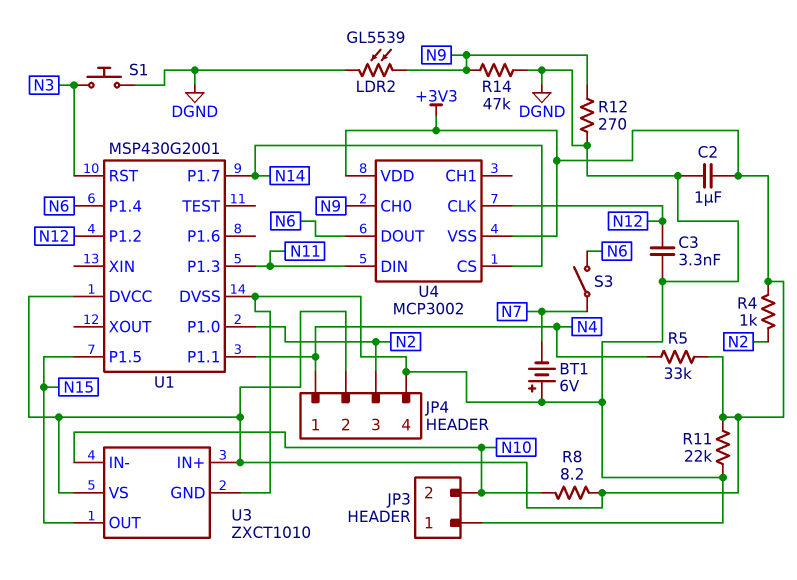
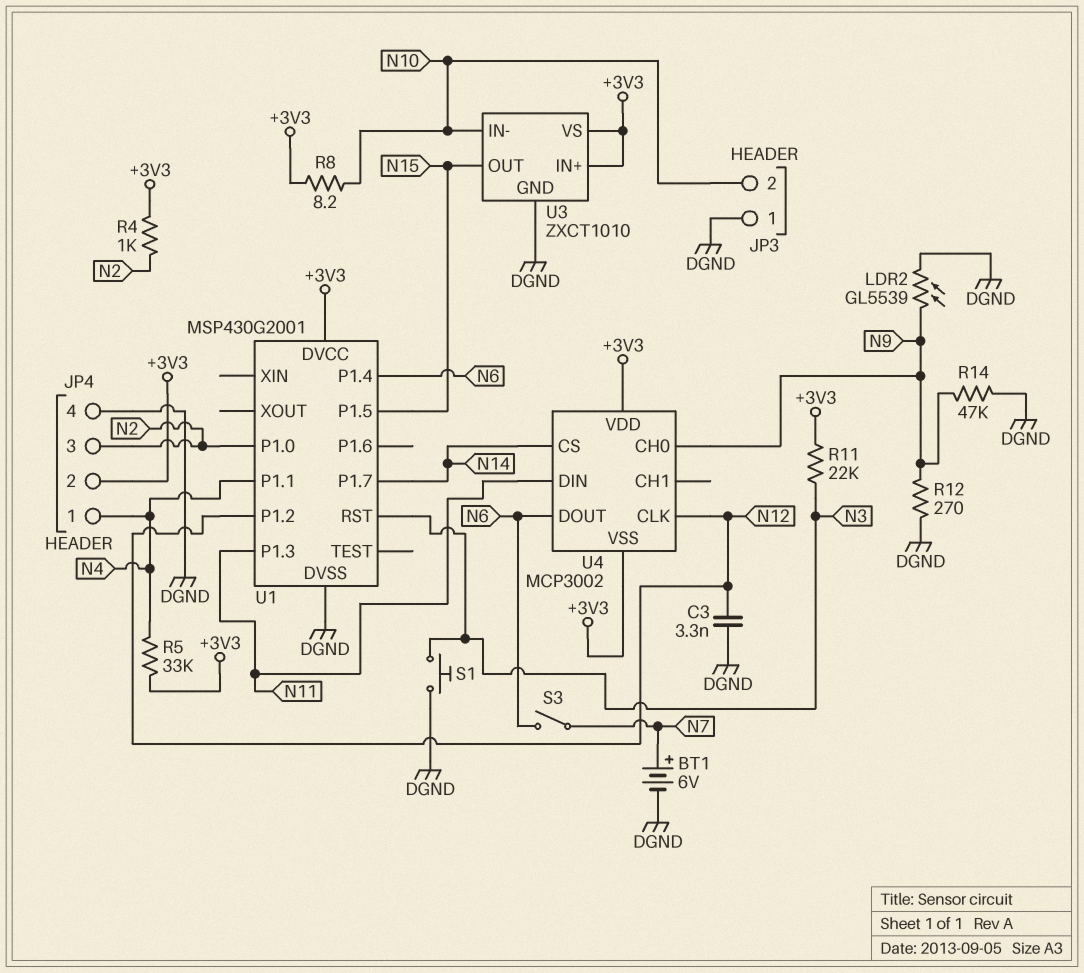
BT1: 6V (plus DGND, minus N7) -> 6V (plus N7, minus DGND)
C2: 1uF (+3V3, DGND) -> none
R11: 22k (+3V3, DGND) -> 22k (+3V3, N3)

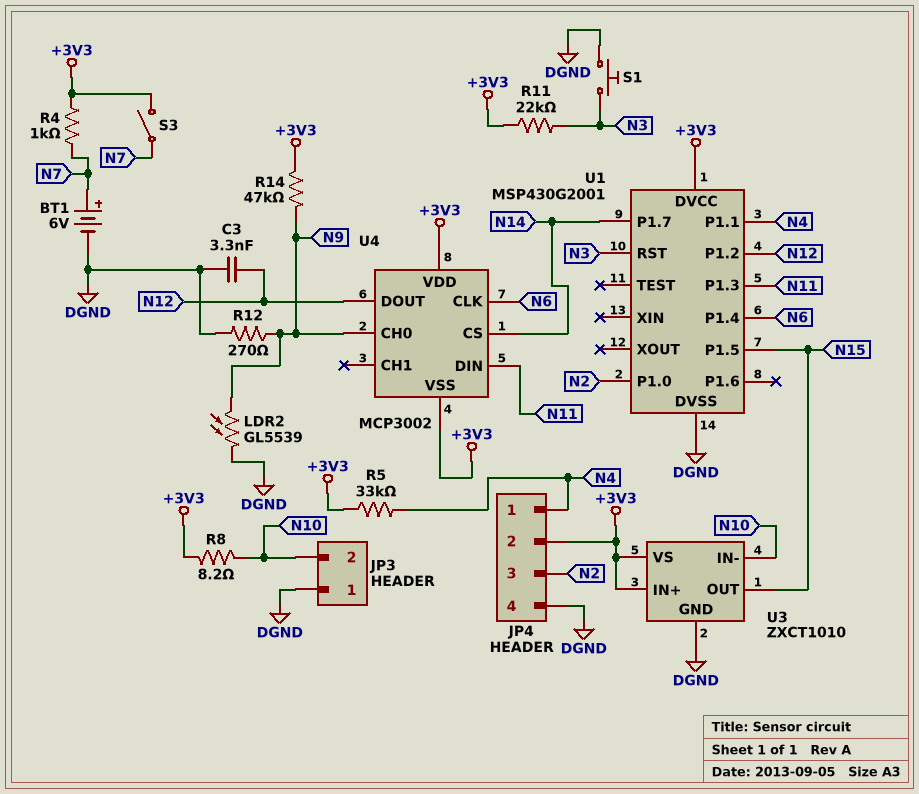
R4: 1k (+3V3, N2) -> 1k (+3V3, N7)
R14: 47k (DGND, N9) -> 47k (+3V3, N9)
S3: switch (N6, N7) -> switch (+3V3, N7)
U4 pin CLK: N12 -> N6
U4 pin DOUT: N6 -> N12

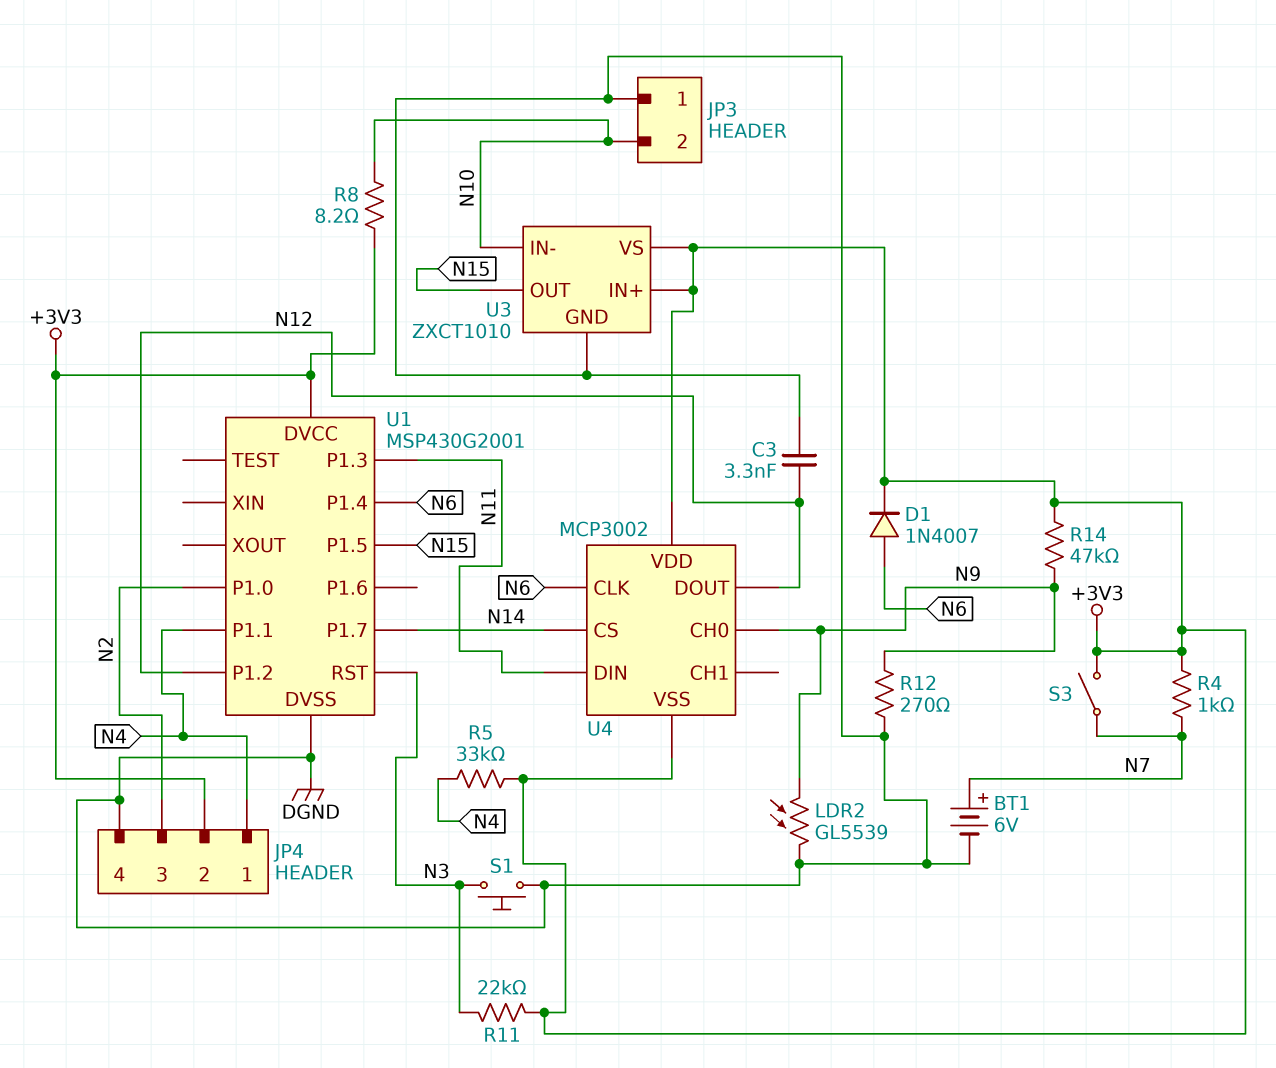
D1: none -> diode 1N4007 (A N6, K +3V3)

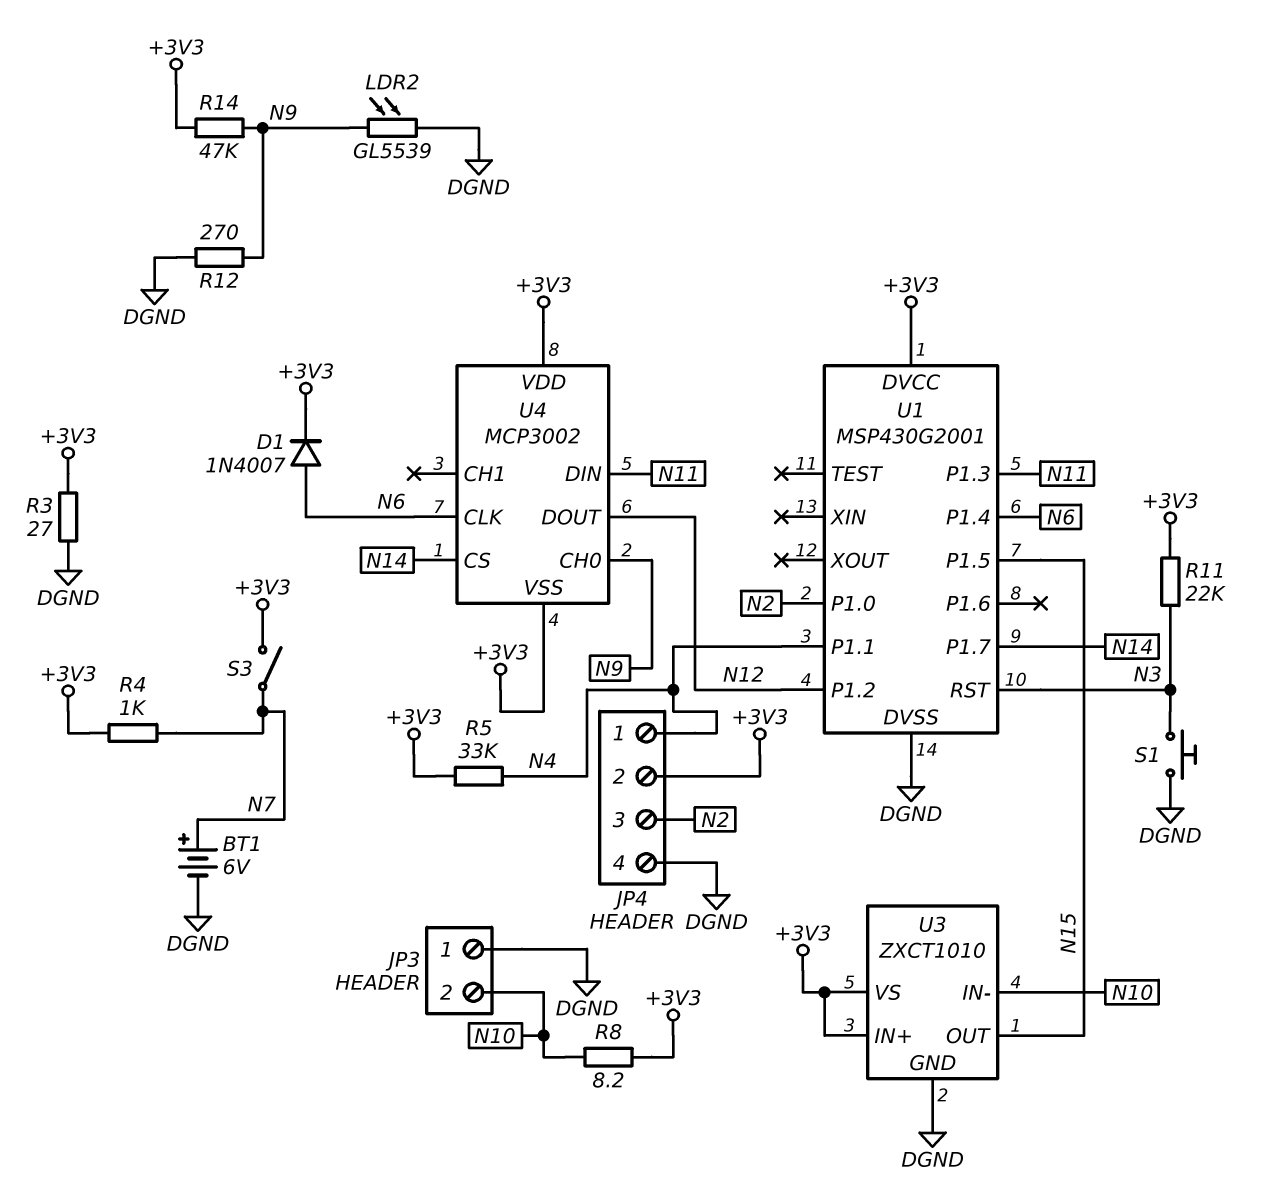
C3: 3.3nF (DGND, N12) -> none
R3: none -> 27 (+3V3, DGND)

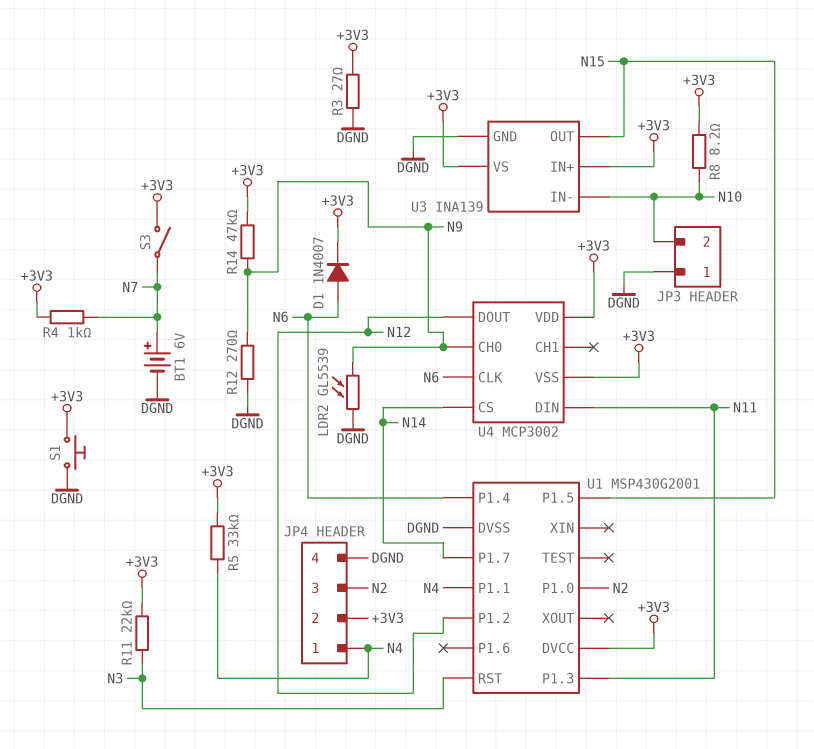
S1: button (DGND, N3) -> button (+3V3, DGND)
U3: ZXCT1010 -> INA139

